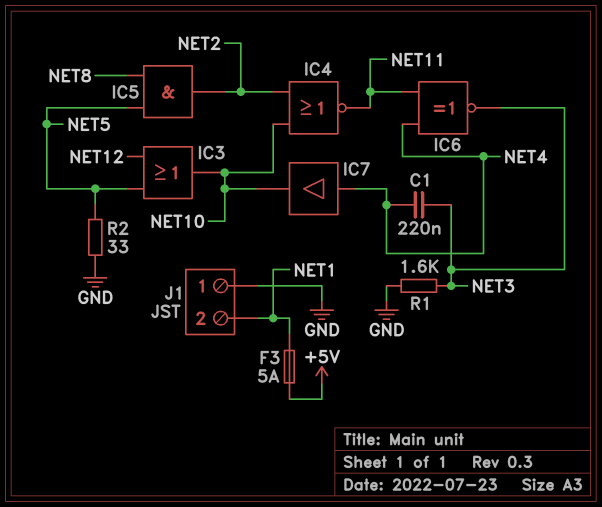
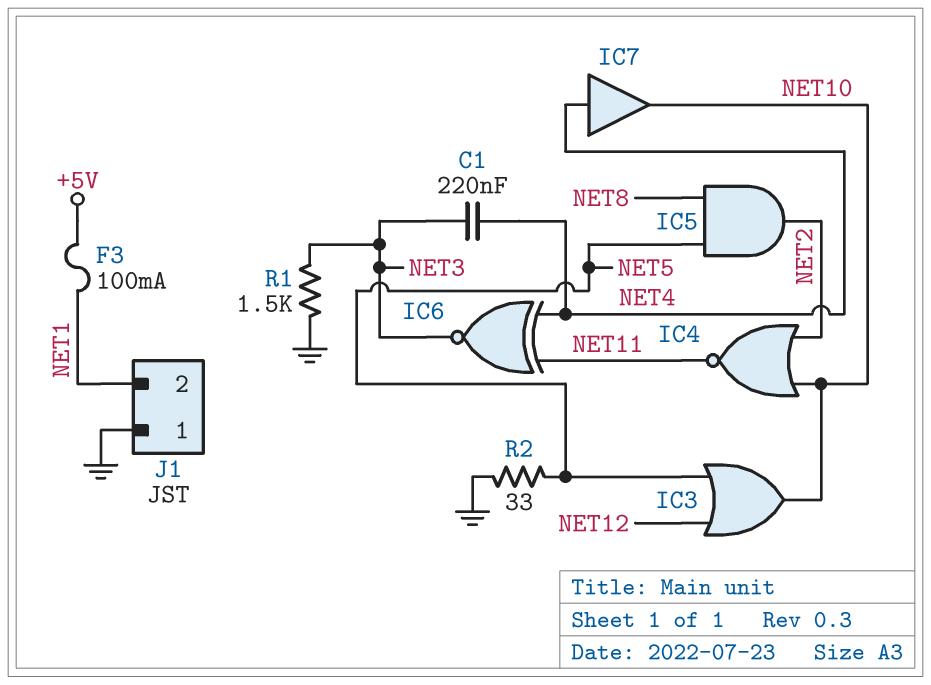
F3: 5A (+5V, NET1) -> 100mA (+5V, NET1)
R1: 1.6k (GND, NET3) -> 1.5k (GND, NET3)

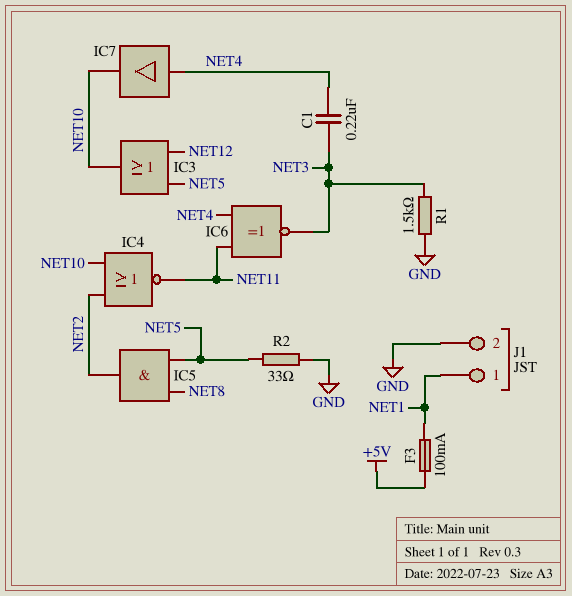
J1 pin 1: GND -> NET1
J1 pin 2: NET1 -> GND

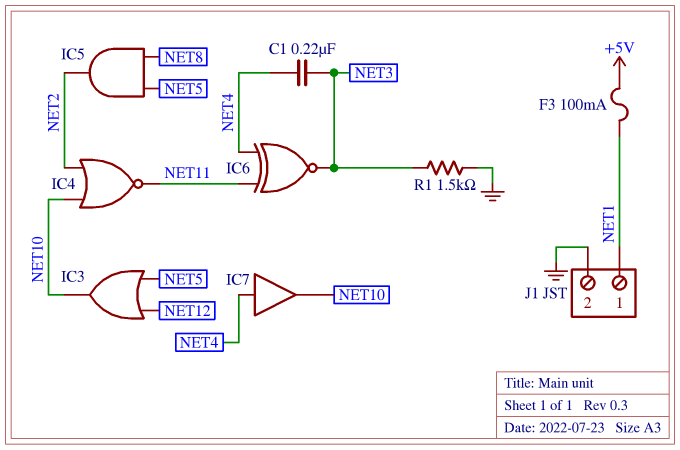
R2: 33 (GND, NET5) -> none

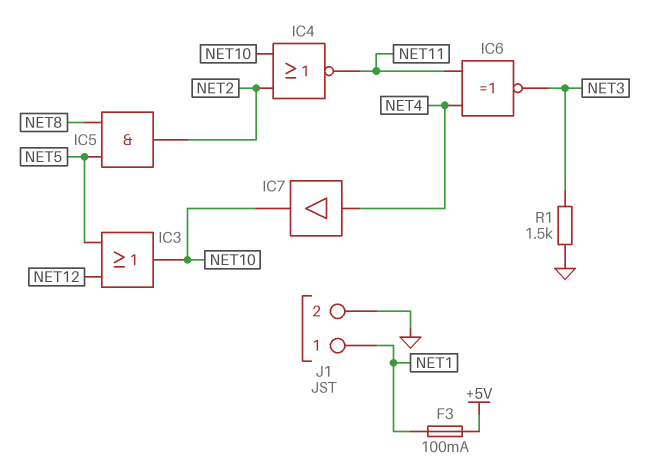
C1: 220nF (NET3, NET4) -> none

